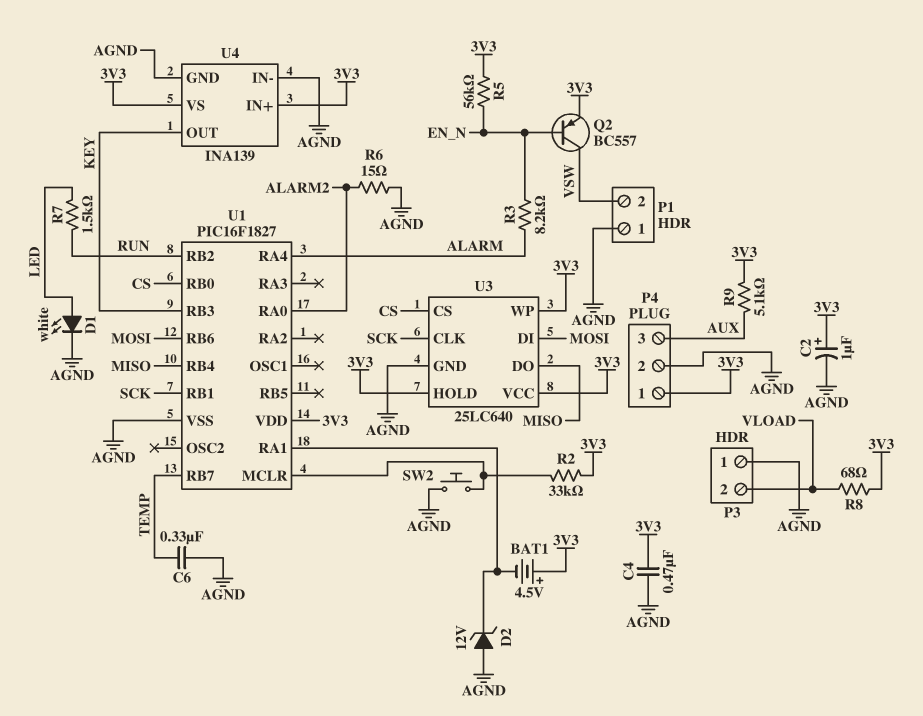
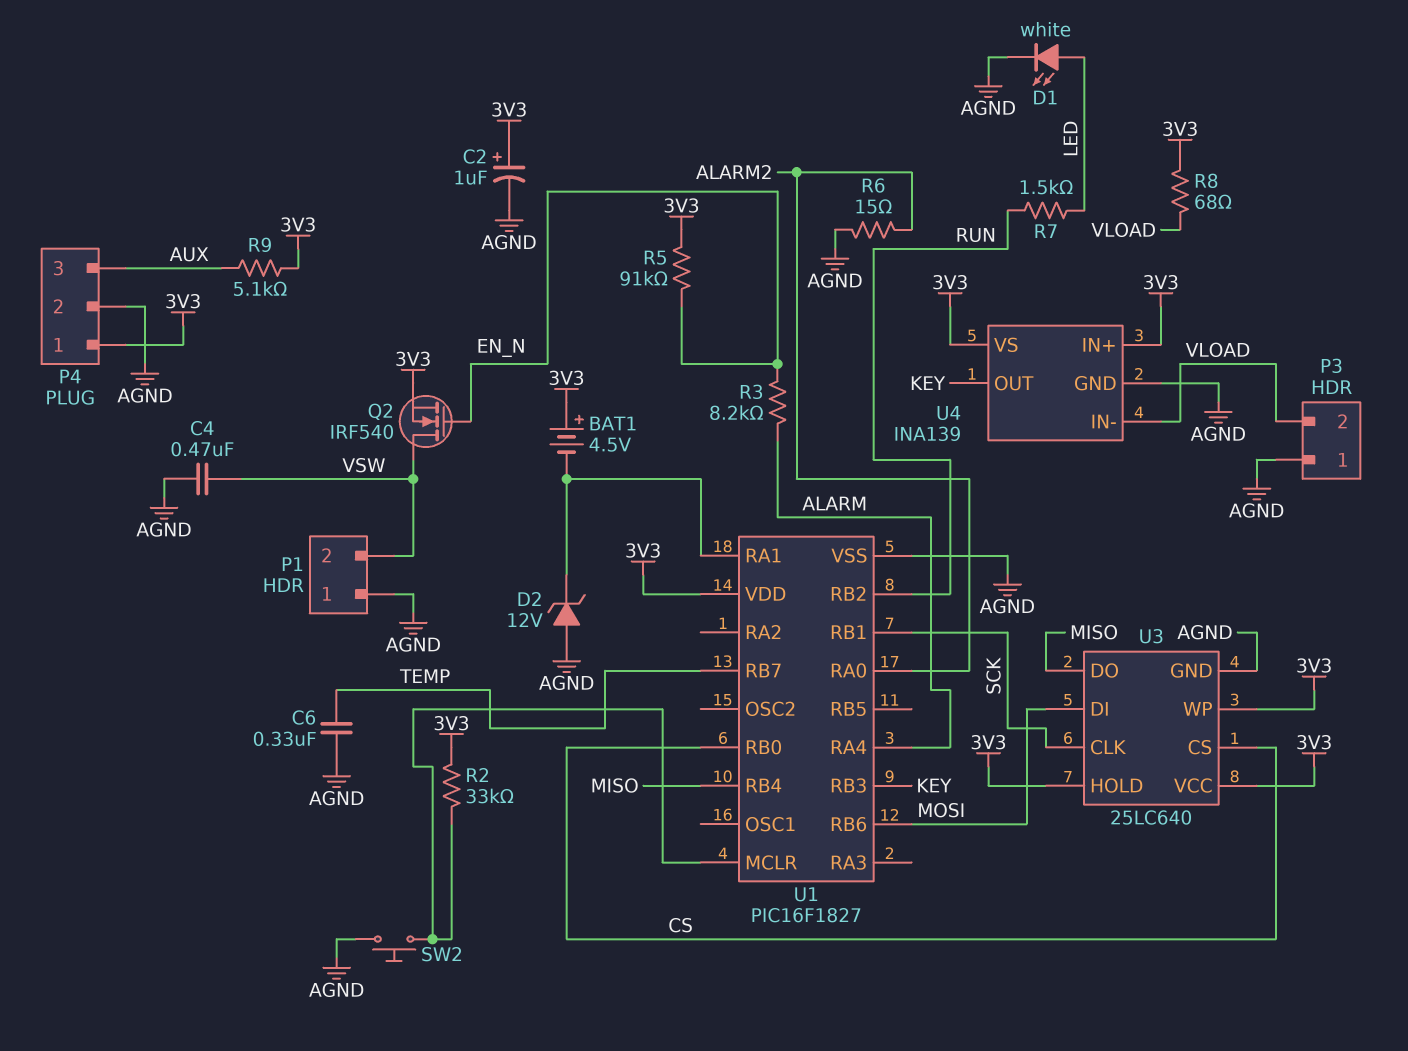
C4: 470nF (3V3, AGND) -> 470nF (AGND, VSW)
Q2: PNP BC557 (B EN_N, C VSW, E 3V3) -> NMOS IRF540 (G EN_N, D VSW, S 3V3)
R5: 56k (3V3, EN_N) -> 91k (3V3, EN_N)
U4 pin IN-: AGND -> VLOAD

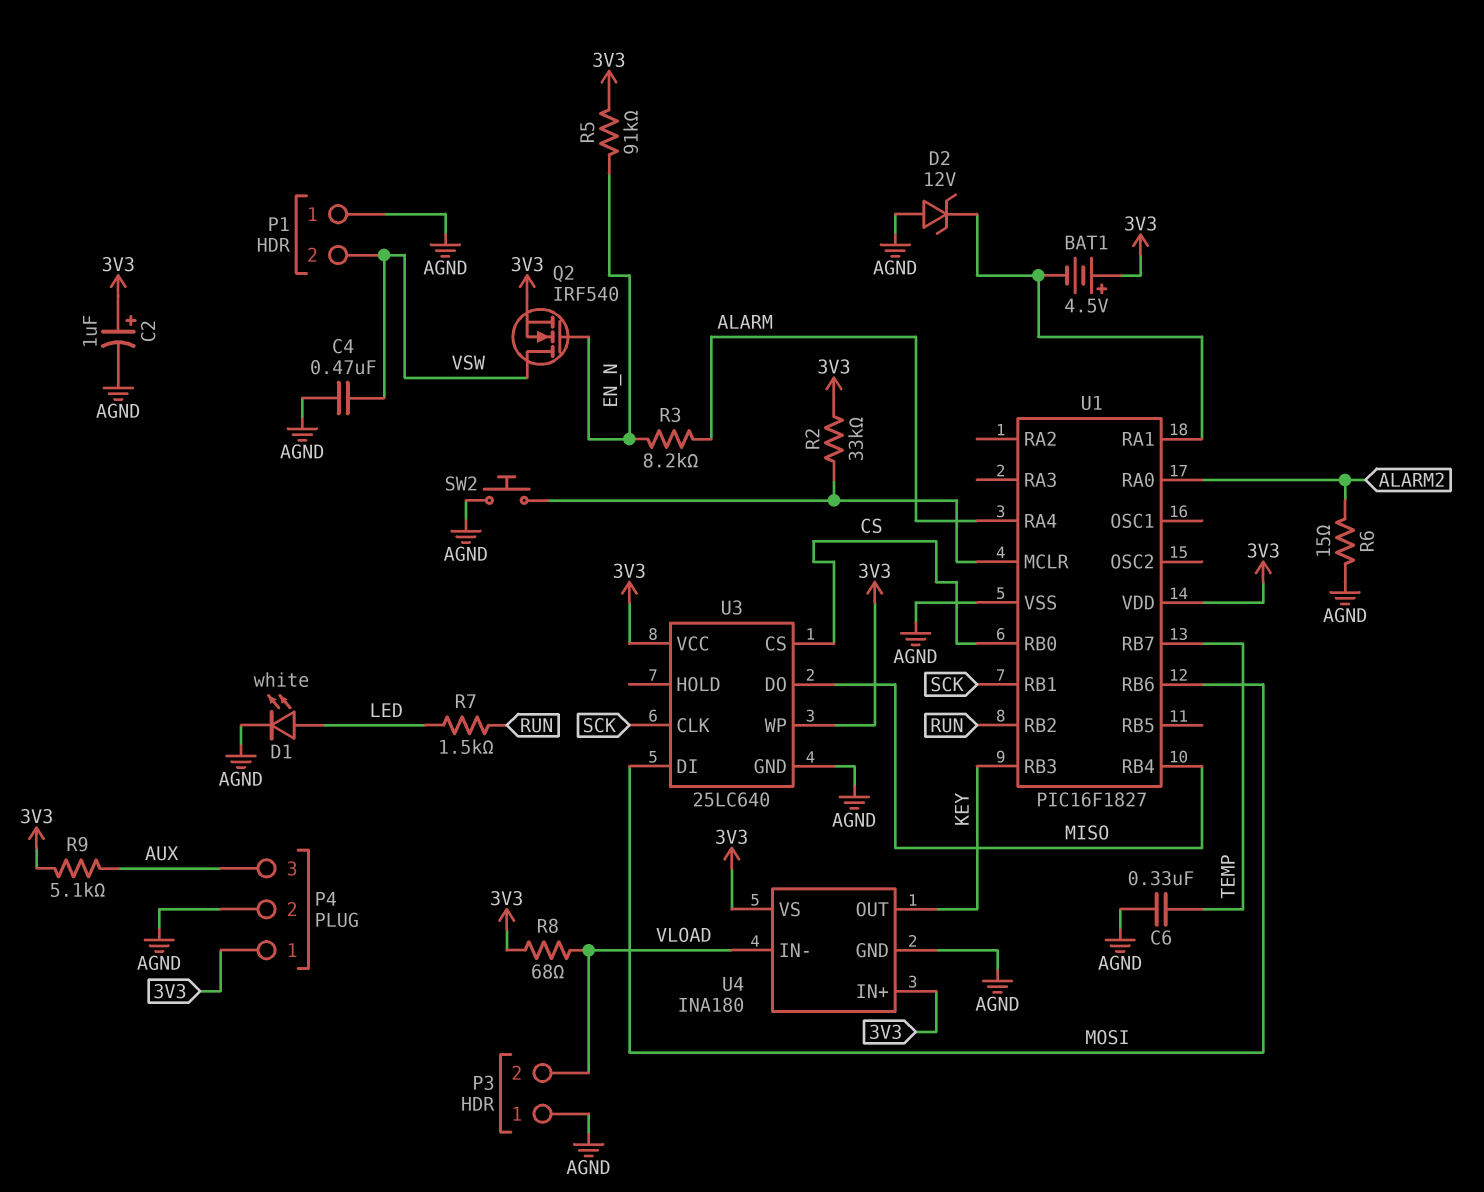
U3 pin HOLD: 3V3 -> none
U4: INA139 -> INA180

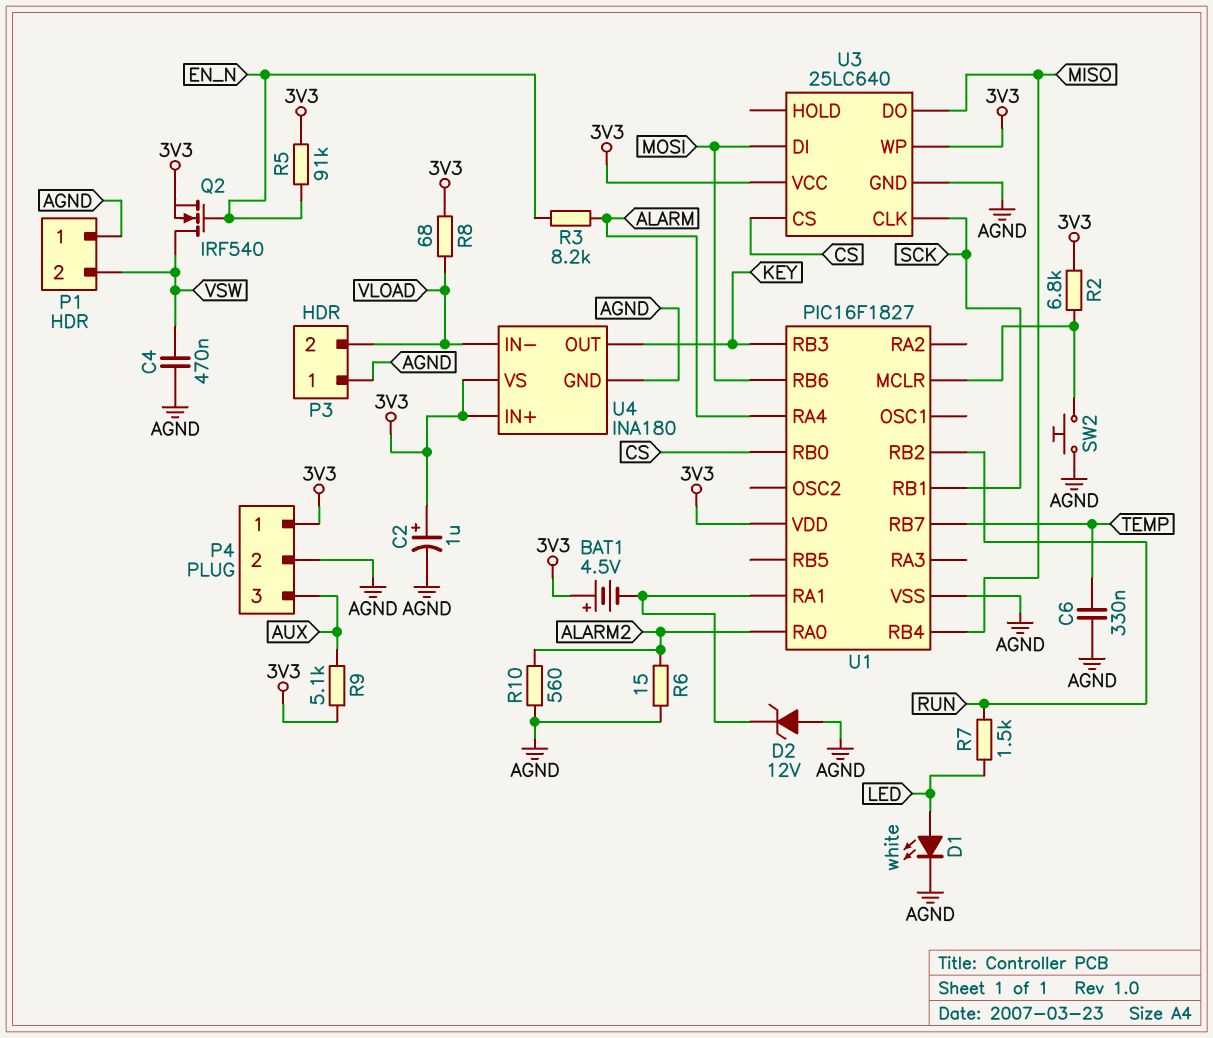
R2: 33k (3V3, U1/MCLR) -> 6.8k (3V3, U1/MCLR)
R10: none -> 560 (AGND, ALARM2)

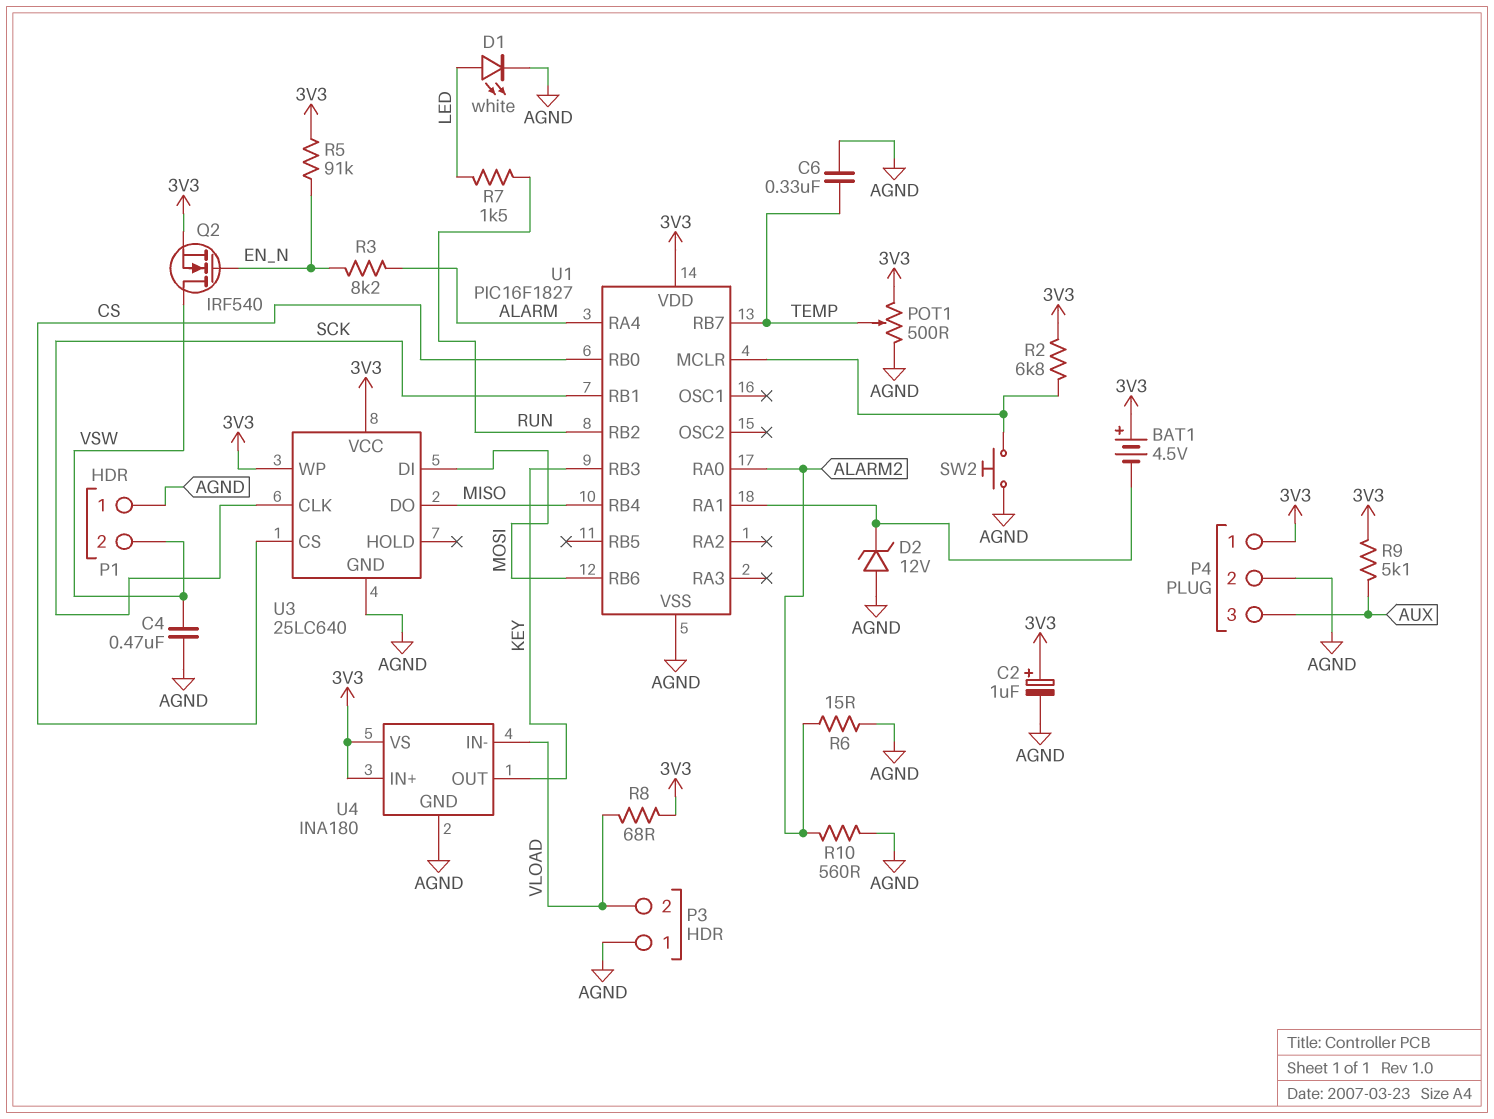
POT1: none -> 500 (3V3, AGND, wiper TEMP)

